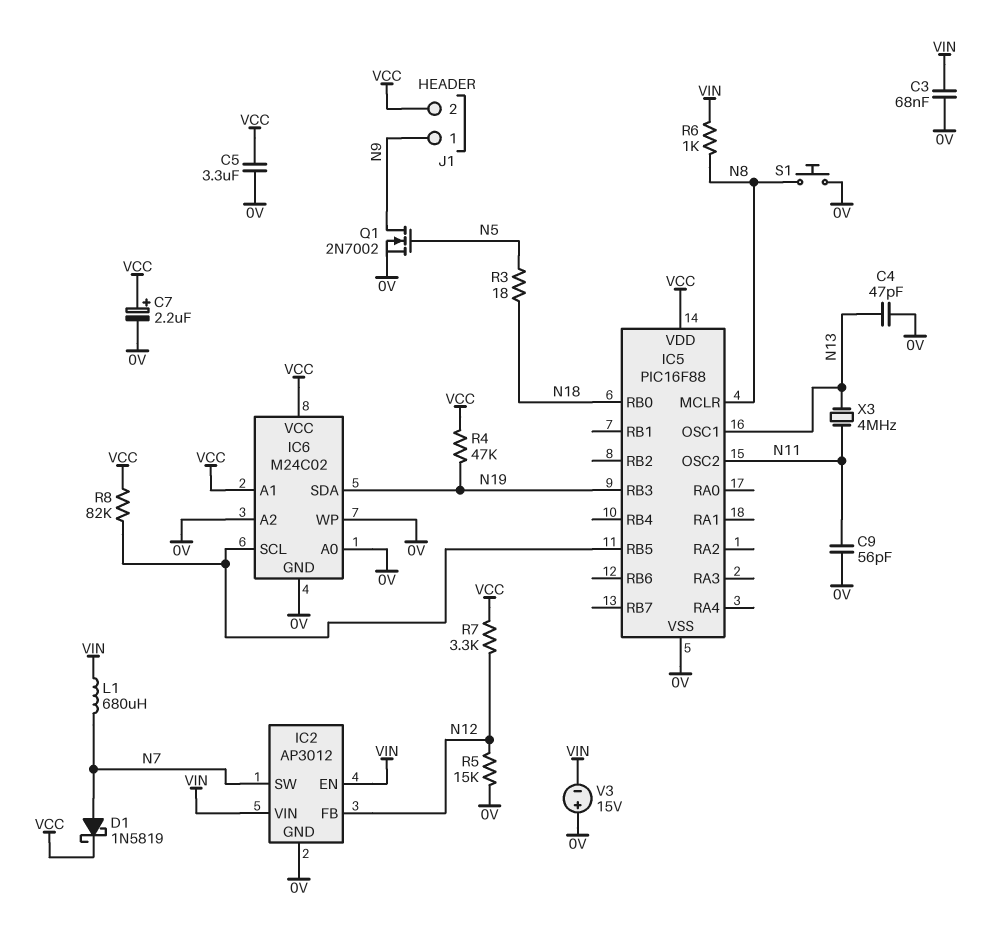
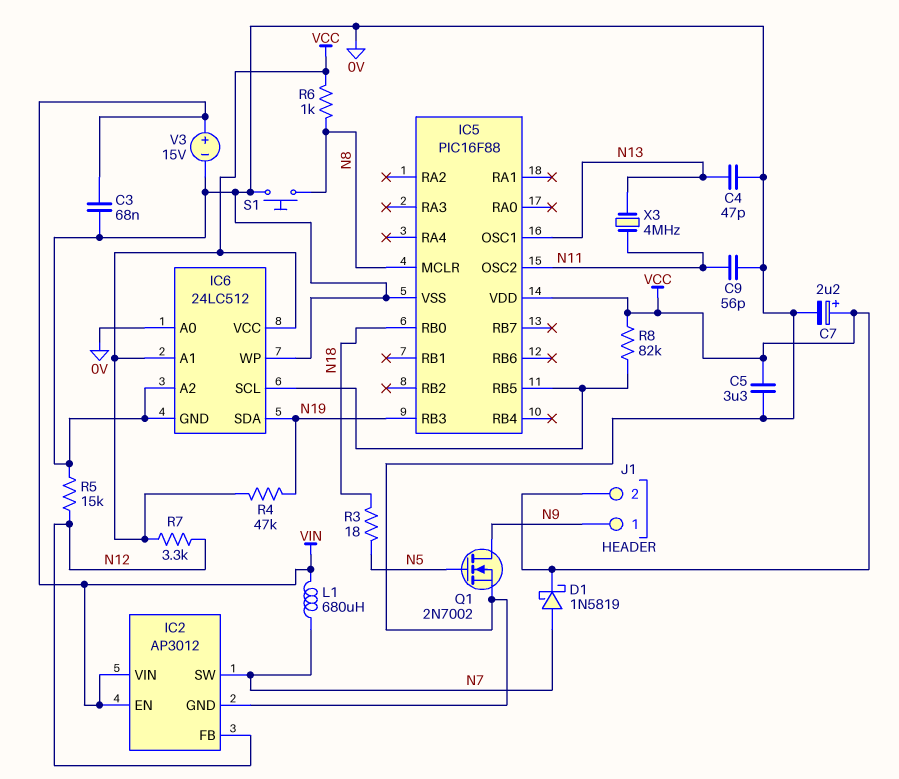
IC6: M24C02 -> 24LC512
R6: 1k (N8, VIN) -> 1k (N8, VCC)
V3: 15V (plus 0V, minus VIN) -> 15V (plus VIN, minus 0V)

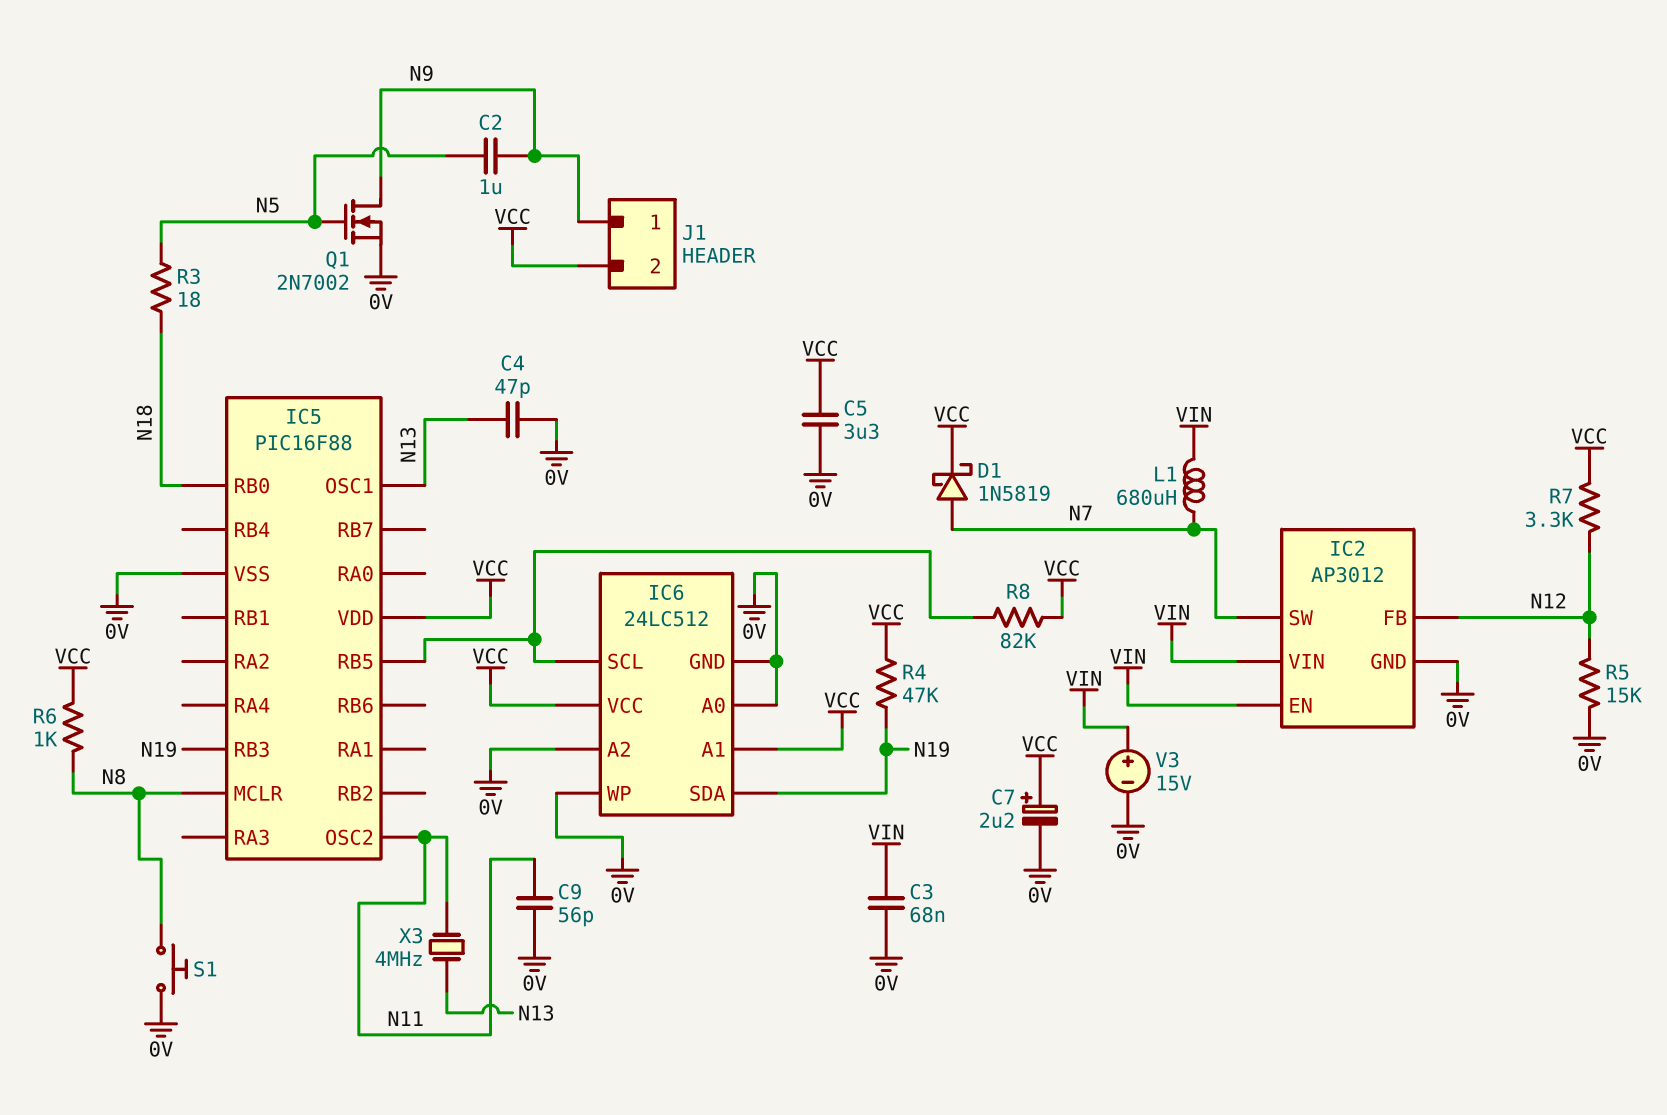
C2: none -> 1uF (N5, N9)

